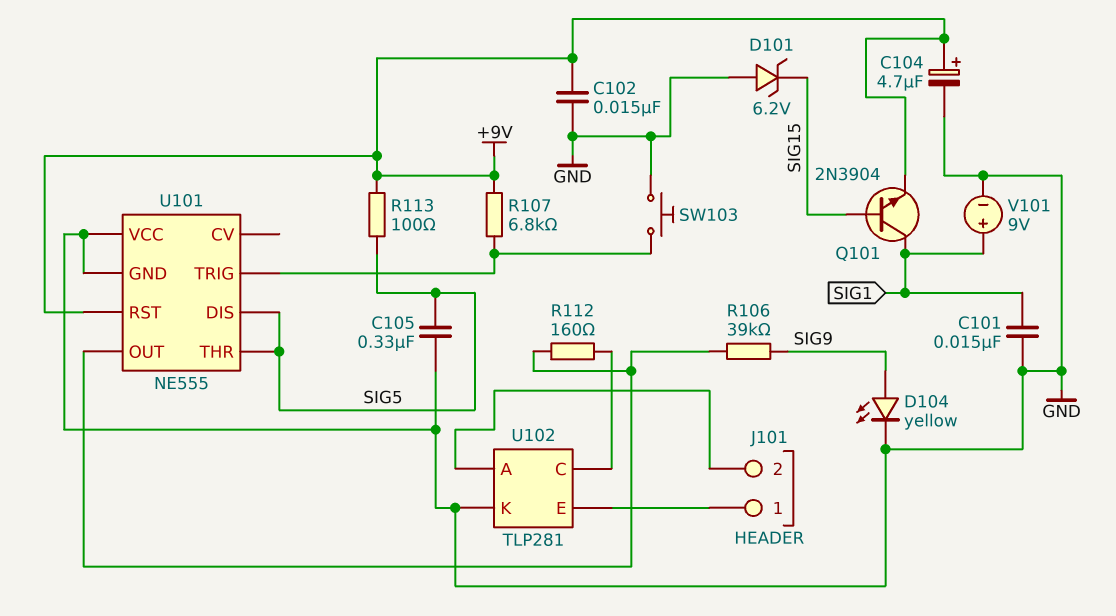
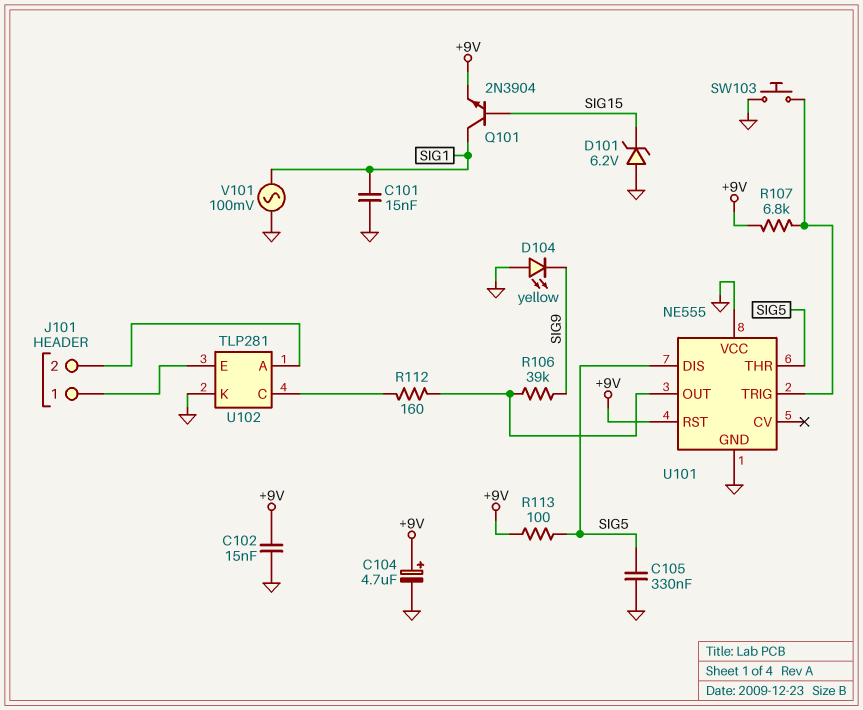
D104: LED yellow (A SIG9, K GND) -> LED yellow (A GND, K SIG9)
V101: 9V (plus SIG1, minus GND) -> AC 100mV (GND, SIG1)

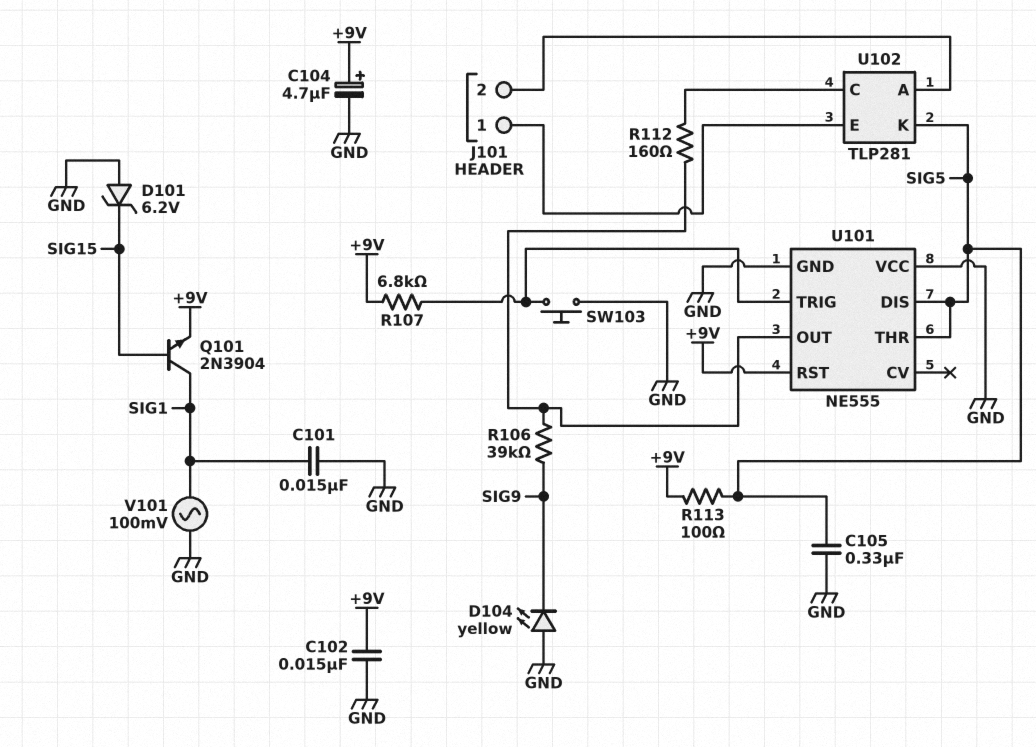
U102 pin K: GND -> SIG5

